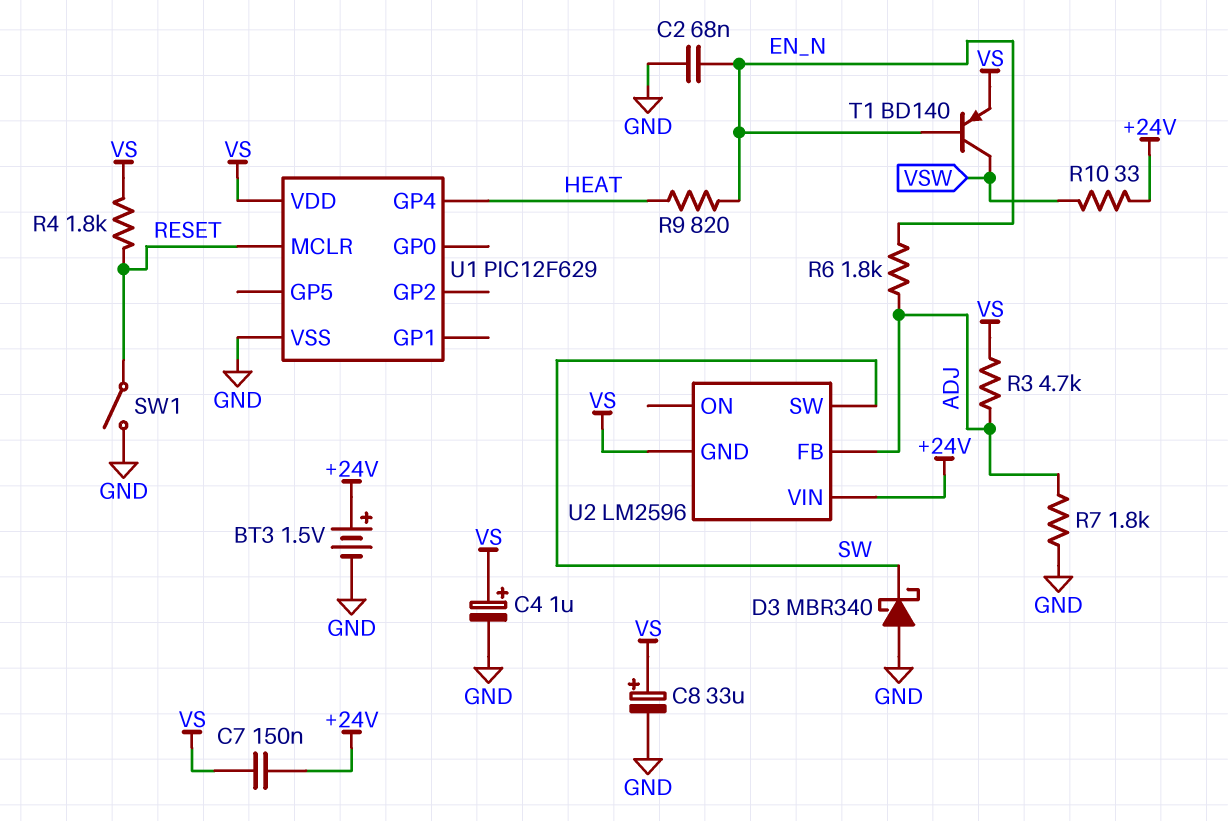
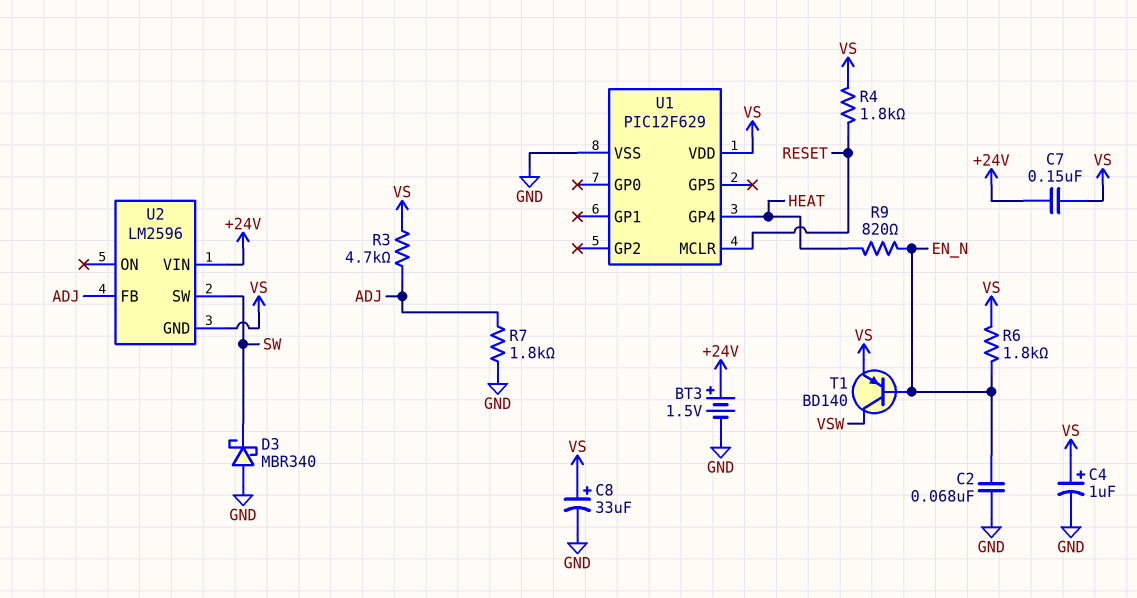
R6: 1.8k (ADJ, EN_N) -> 1.8k (EN_N, VS)
R10: 33 (+24V, VSW) -> none
SW1: switch (GND, RESET) -> none

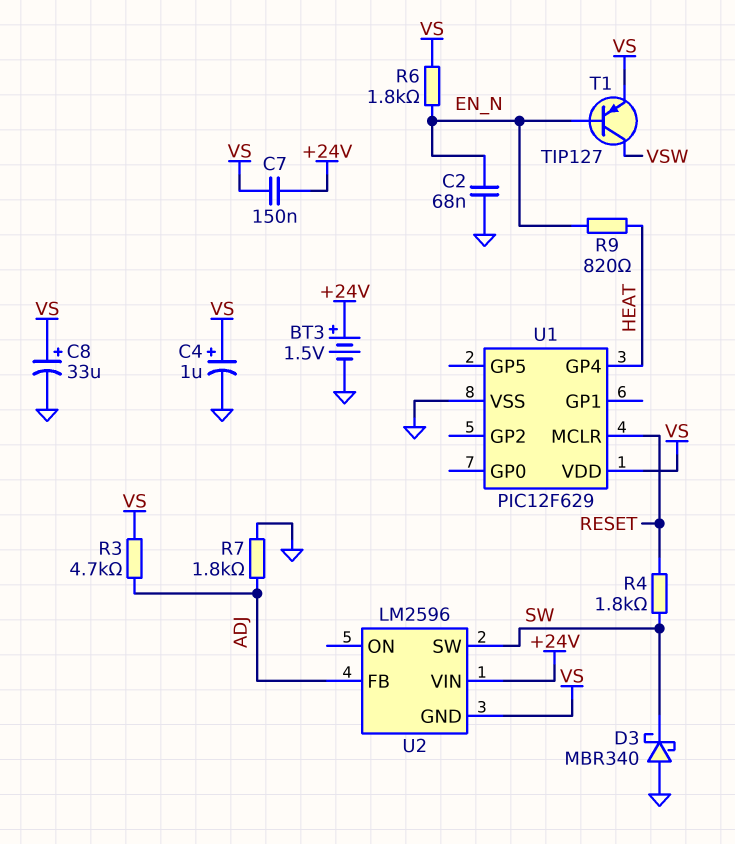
R4: 1.8k (RESET, VS) -> 1.8k (RESET, SW)
T1: PNP BD140 (B EN_N, C VSW, E VS) -> PNP TIP127 (B EN_N, C VSW, E VS)

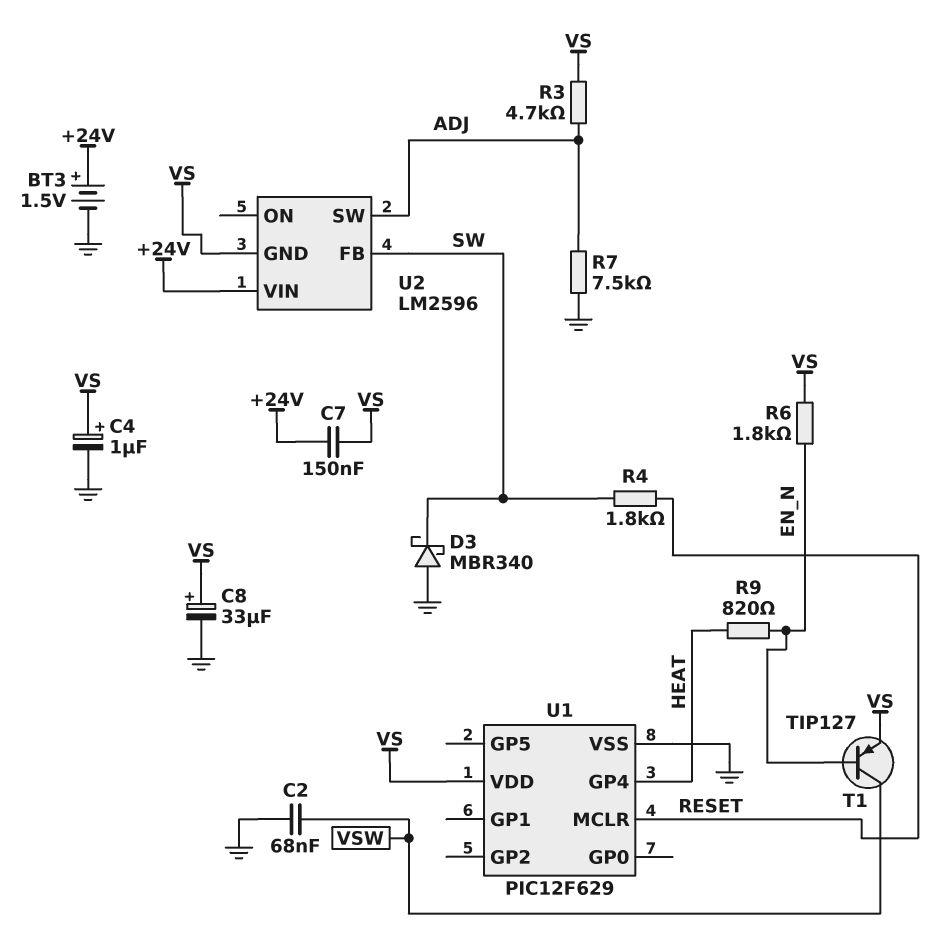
C2: 68nF (EN_N, GND) -> 68nF (GND, VSW)
R7: 1.8k (ADJ, GND) -> 7.5k (ADJ, GND)
U2 pin FB: ADJ -> SW
U2 pin SW: SW -> ADJ

